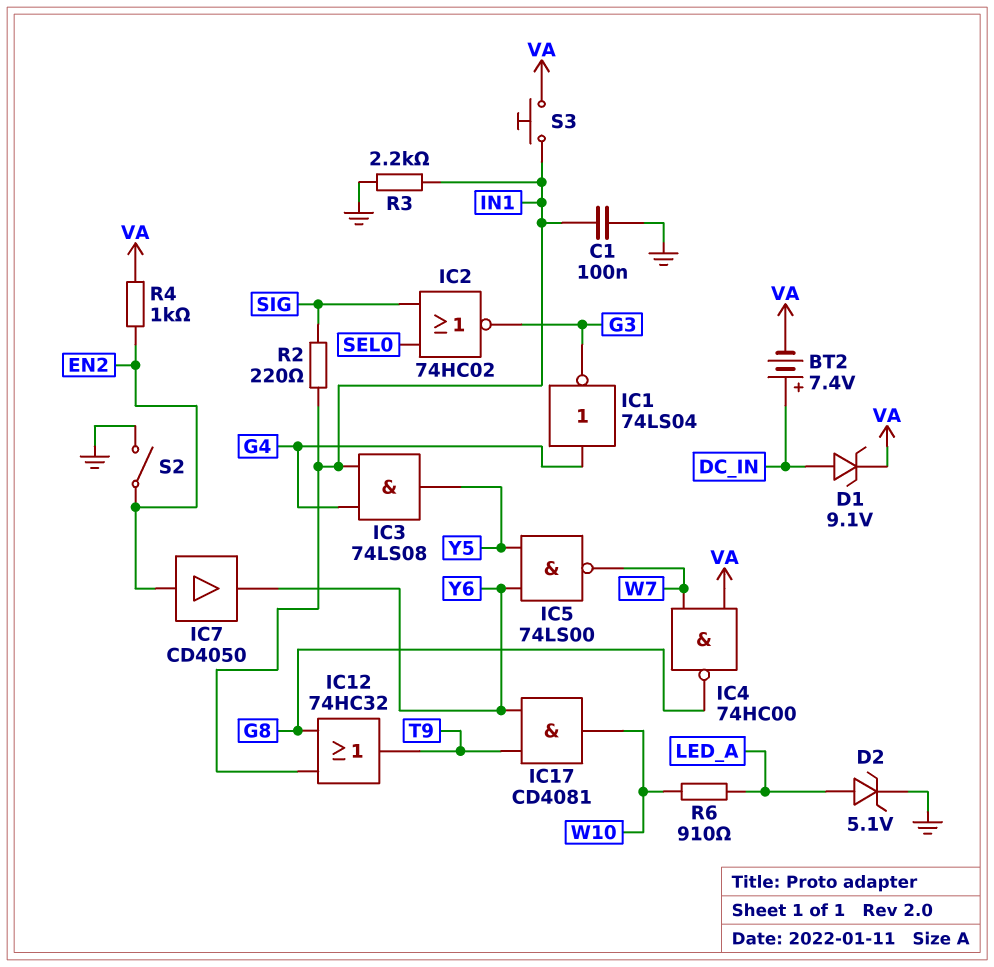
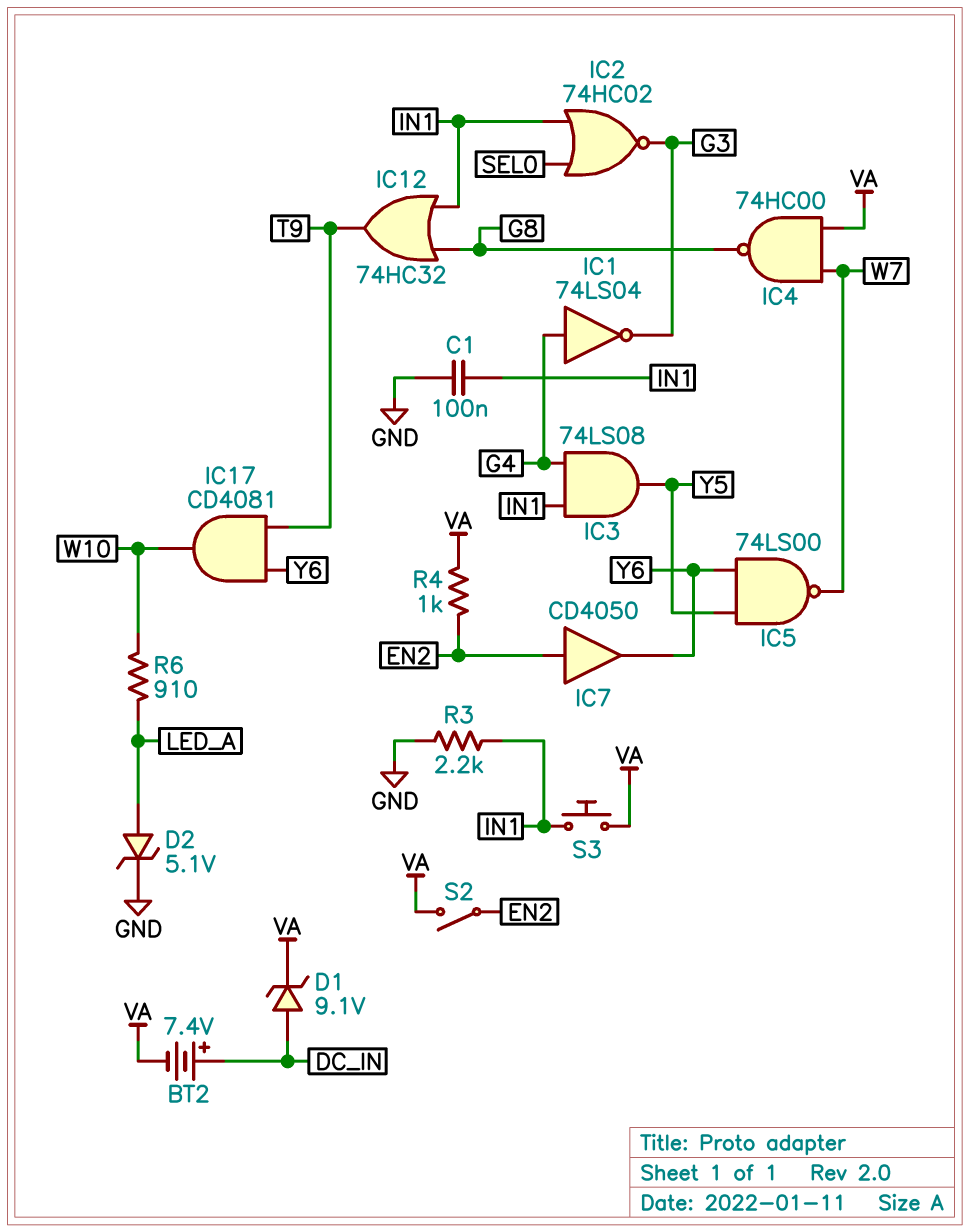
IC2: NOR 74HC02 (in SEL0, in SIG, out G3) -> NOR 74HC02 (in IN1, in SEL0, out G3)
R2: 220 (IN1, SIG) -> none
S2: switch (EN2, GND) -> switch (EN2, VA)

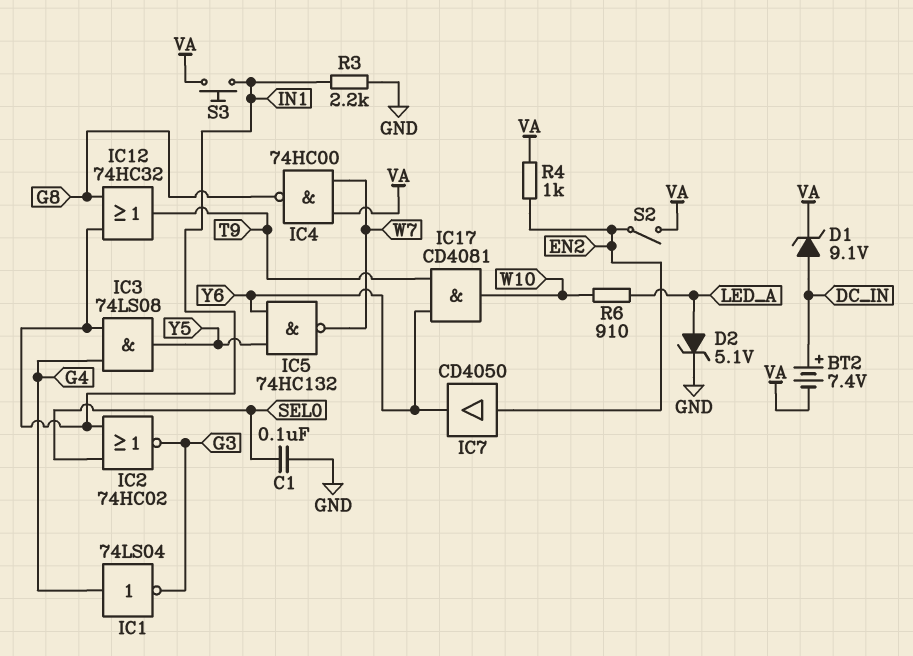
C1: 100nF (GND, IN1) -> 100nF (GND, SEL0)
IC5: NAND 74LS00 (in Y5, in Y6, out W7) -> NAND 74HC132 (in Y5, in Y6, out W7)

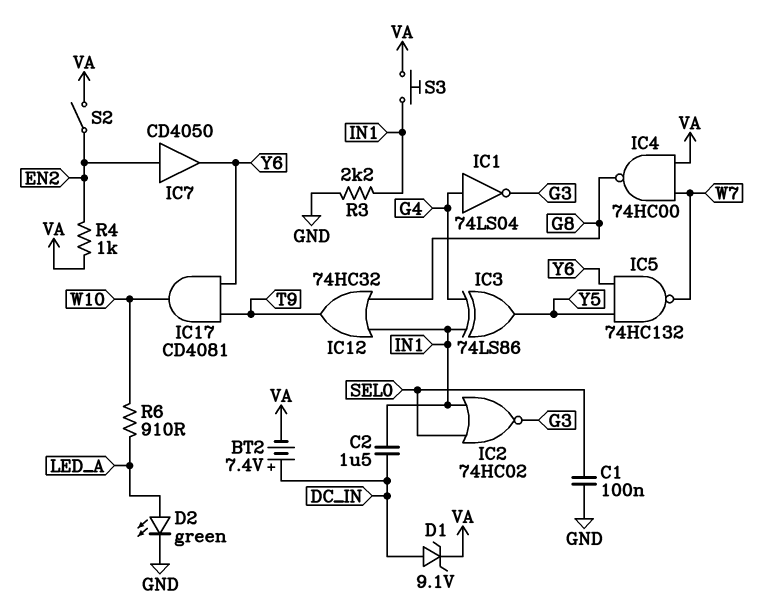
C2: none -> 1.5uF (DC_IN, IN1)
D2: zener 5.1V (A LED_A, K GND) -> LED green (A LED_A, K GND)
IC3: AND 74LS08 (in G4, in IN1, out Y5) -> XOR 74LS86 (in G4, in IN1, out Y5)

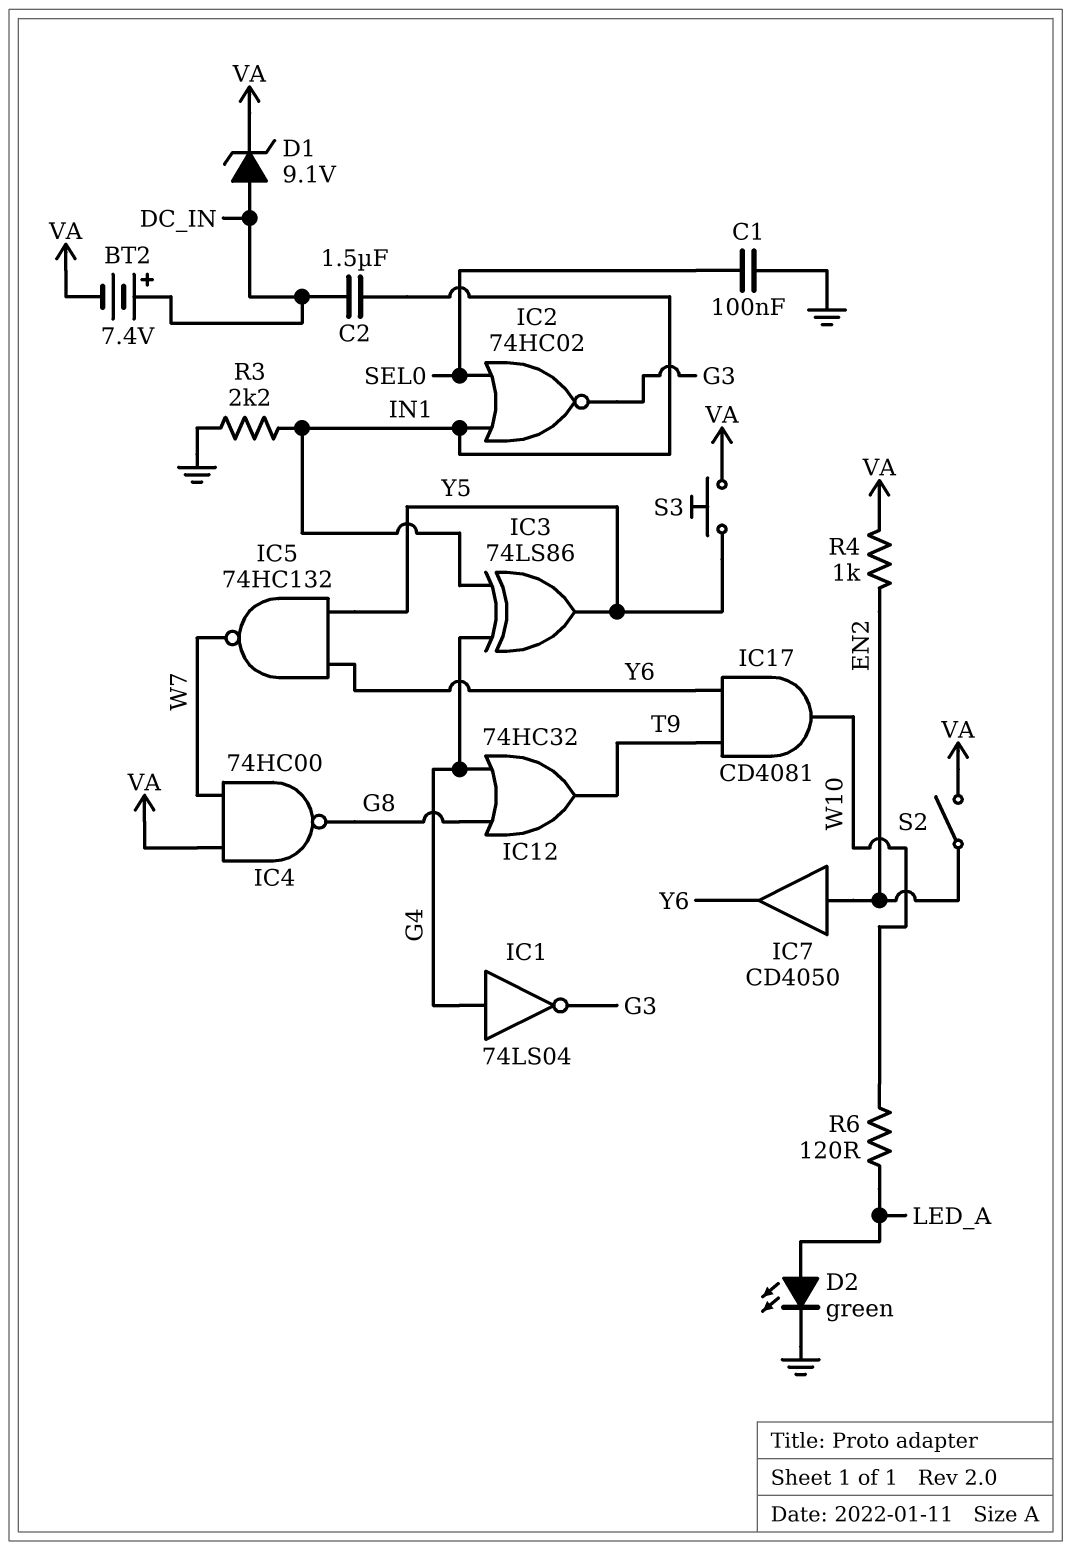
IC12: OR 74HC32 (in G8, in IN1, out T9) -> OR 74HC32 (in G4, in G8, out T9)
R6: 910 (LED_A, W10) -> 120 (LED_A, W10)
S3: button (IN1, VA) -> button (VA, Y5)

